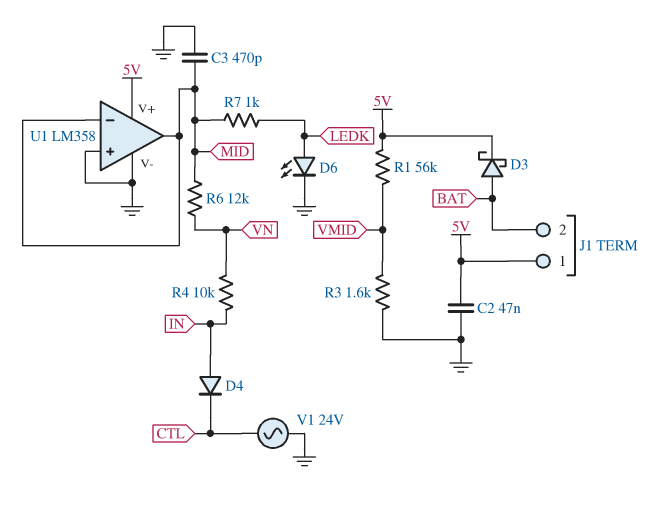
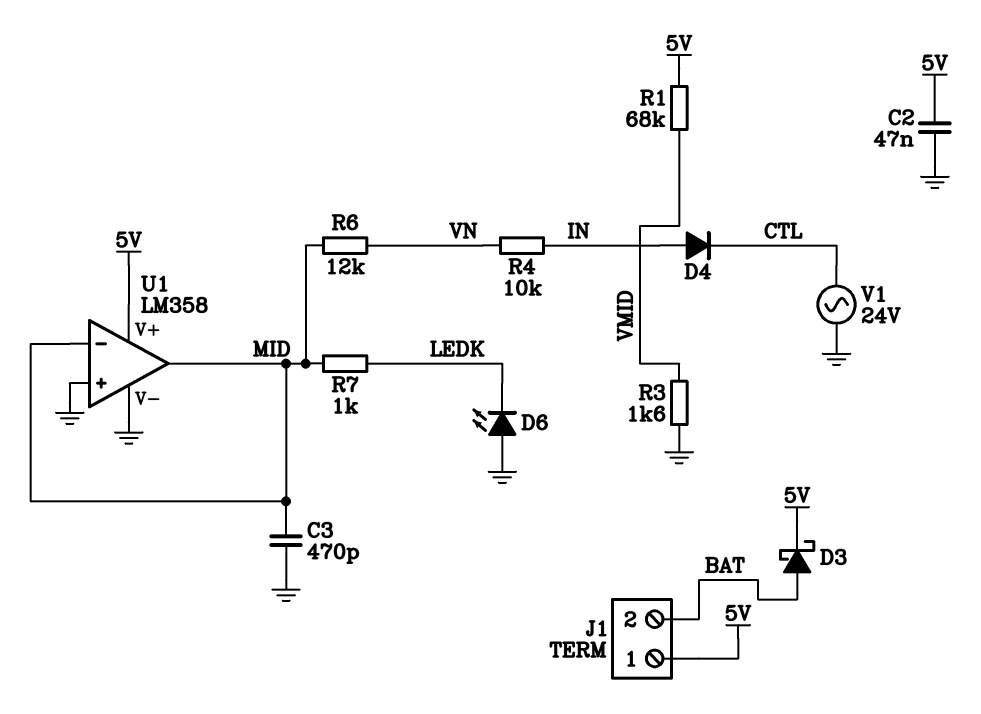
D6: LED (A LEDK, K GND) -> LED (A GND, K LEDK)
R1: 56k (5V, VMID) -> 68k (5V, VMID)

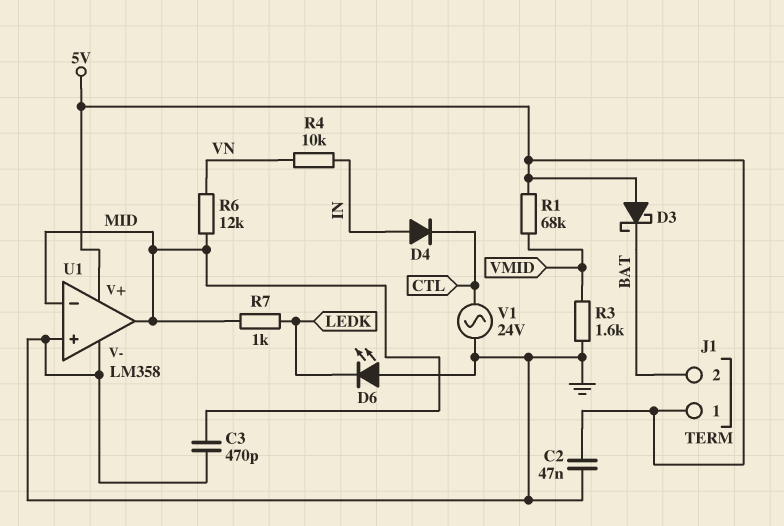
D3: schottky (A BAT, K 5V) -> schottky (A 5V, K BAT)

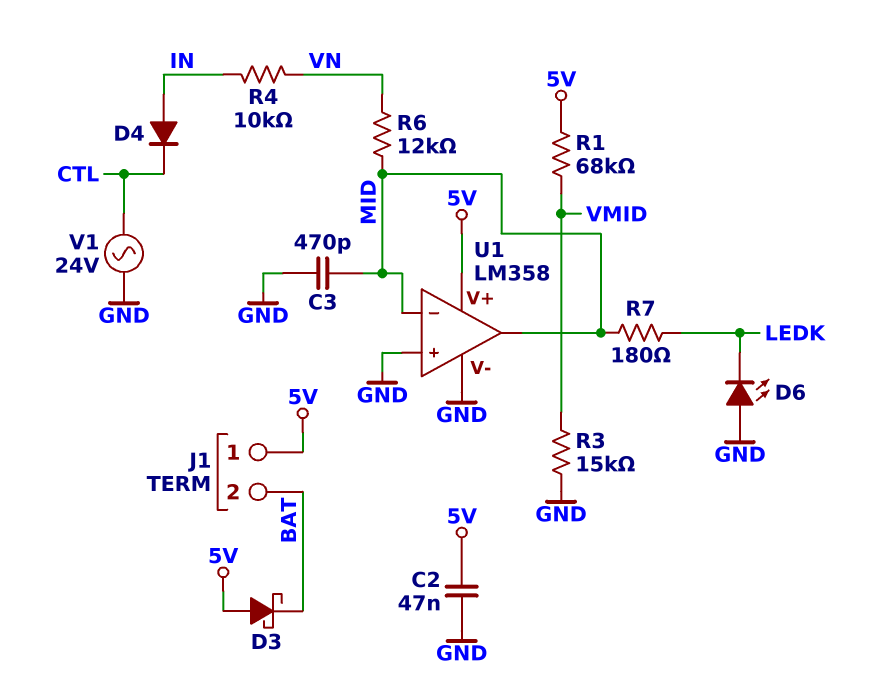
R3: 1.6k (GND, VMID) -> 15k (GND, VMID)
R7: 1k (LEDK, MID) -> 180 (LEDK, MID)

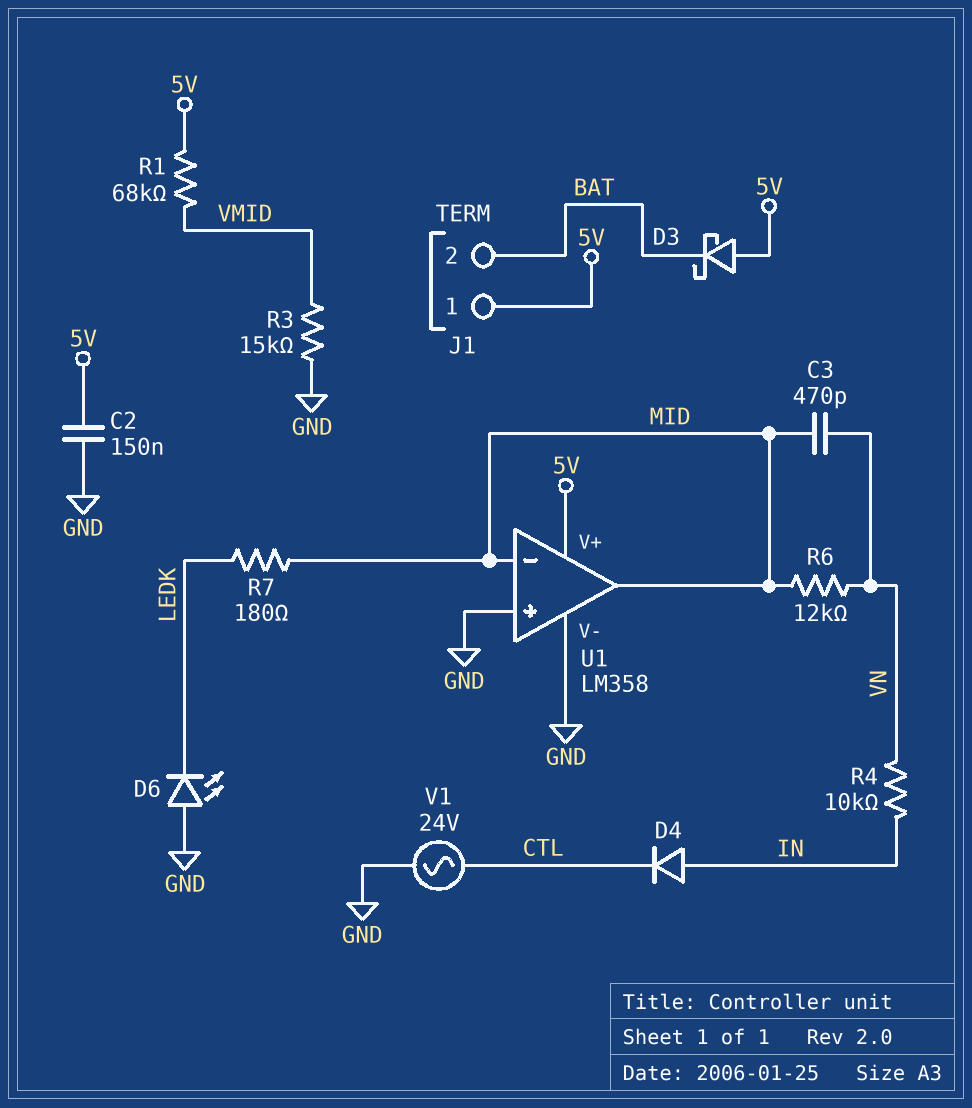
C2: 47nF (5V, GND) -> 150nF (5V, GND)
C3: 470pF (GND, MID) -> 470pF (MID, VN)

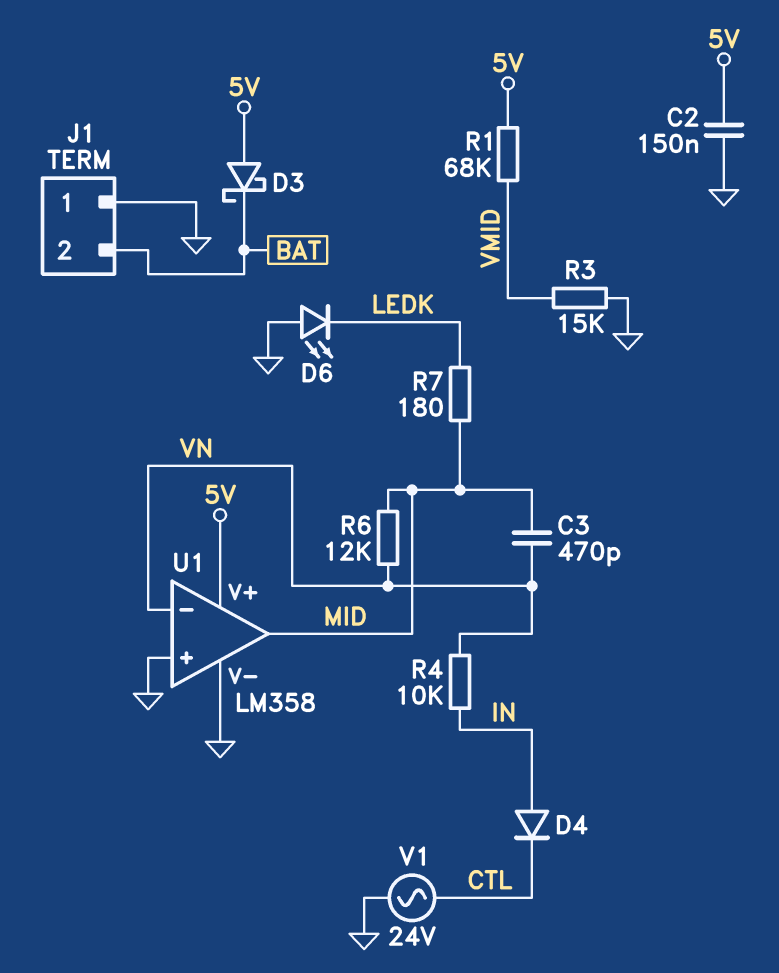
J1 pin 1: 5V -> GND
U1 pin in-: MID -> VN

